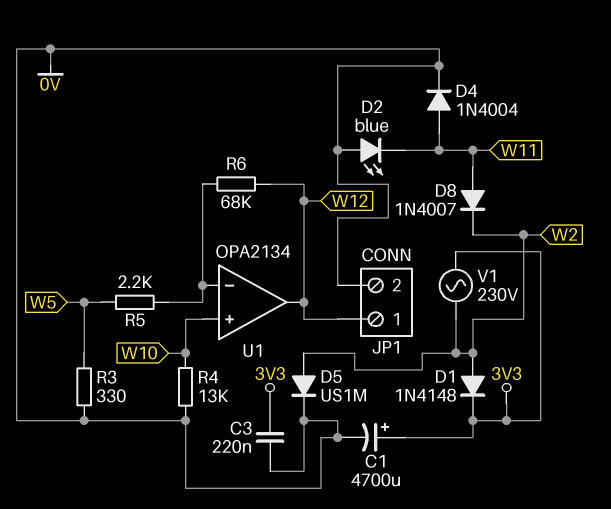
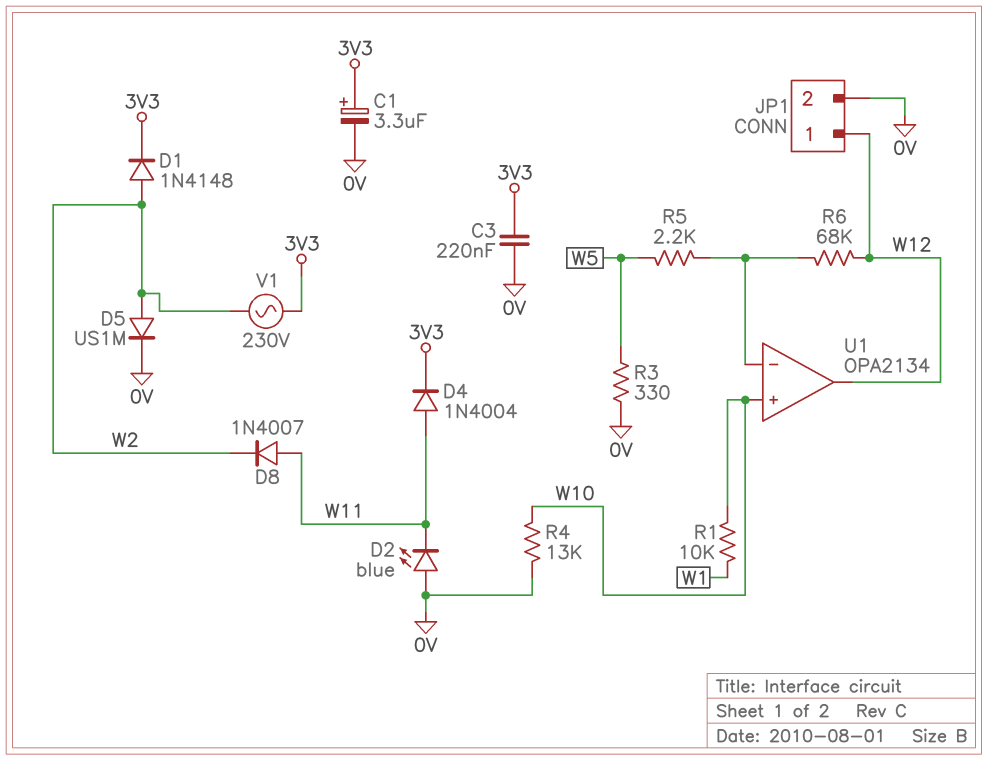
C1: 4700uF (plus 3V3, minus 0V) -> 3.3uF (plus 3V3, minus 0V)
D4: diode 1N4004 (A W11, K 0V) -> diode 1N4004 (A W11, K 3V3)
R1: none -> 10k (W1, W10)

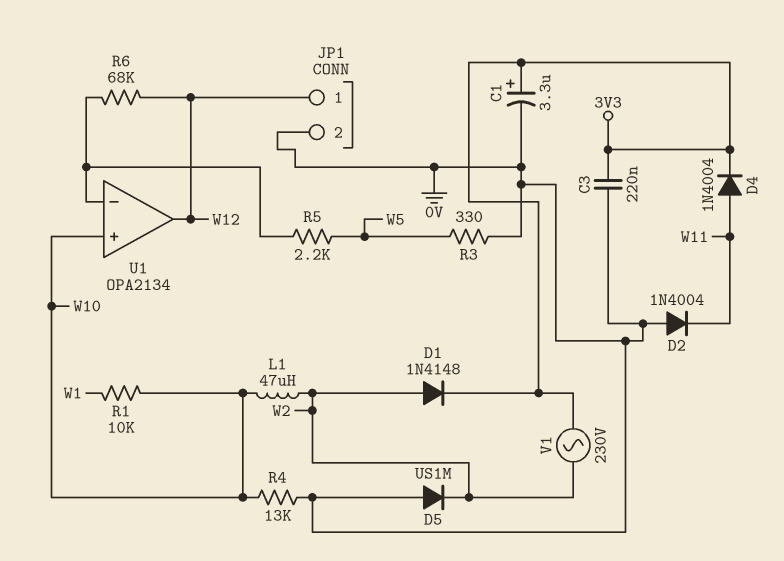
D2: LED blue (A 0V, K W11) -> diode 1N4004 (A 0V, K W11)
D5: diode US1M (A W2, K 0V) -> diode US1M (A 0V, K W2)
D8: diode 1N4007 (A W11, K W2) -> none
L1: none -> 47uH (W2, W10)

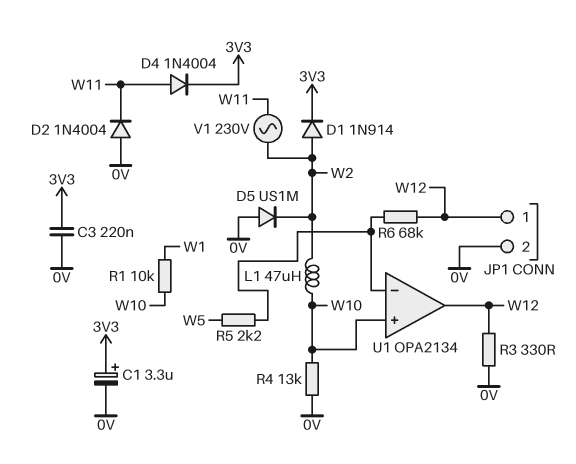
D1: diode 1N4148 (A W2, K 3V3) -> diode 1N914 (A W2, K 3V3)
R3: 330 (0V, W5) -> 330 (0V, W12)
V1: AC 230V (3V3, W2) -> AC 230V (W2, W11)

